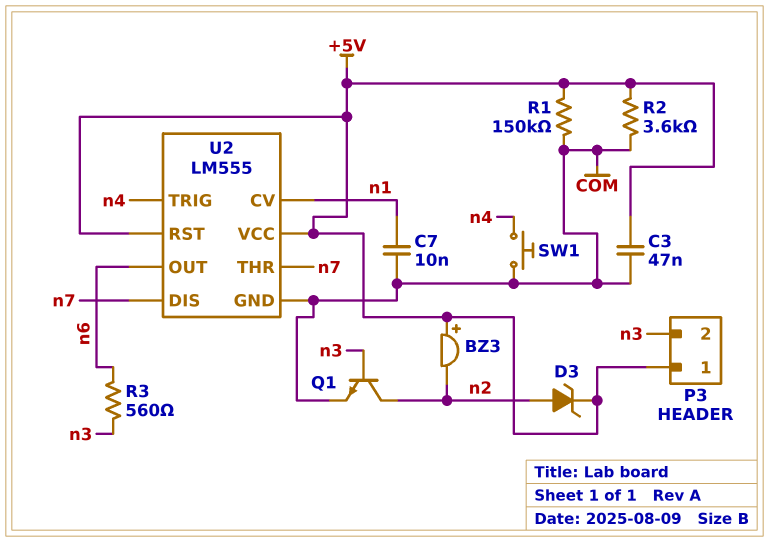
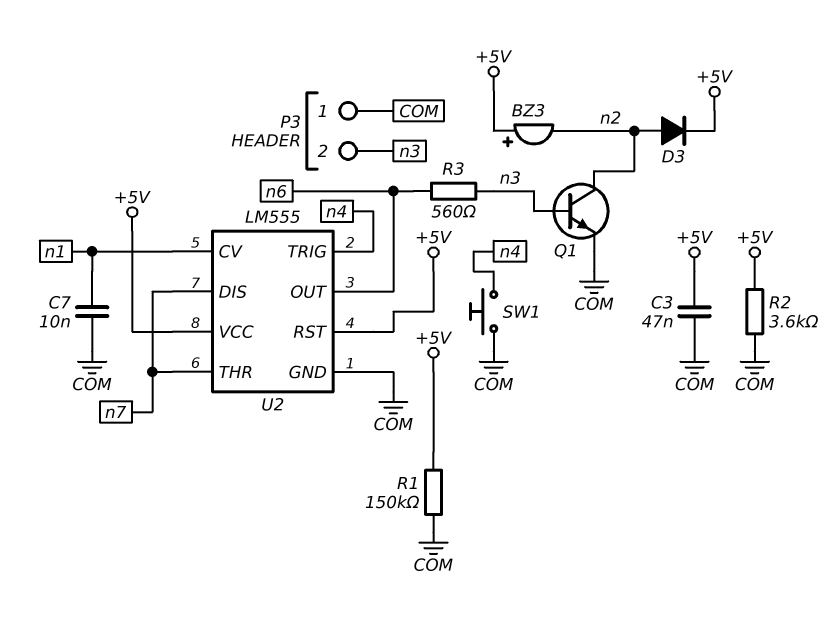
D3: zener (A n2, K +5V) -> diode (A n2, K +5V)
P3 pin 1: +5V -> COM

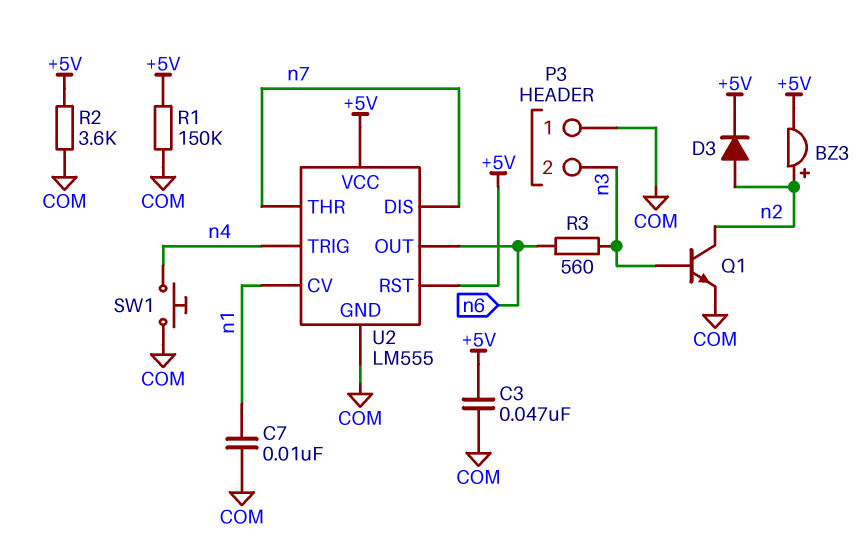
BZ3: buzzer (plus +5V, minus n2) -> buzzer (plus n2, minus +5V)

